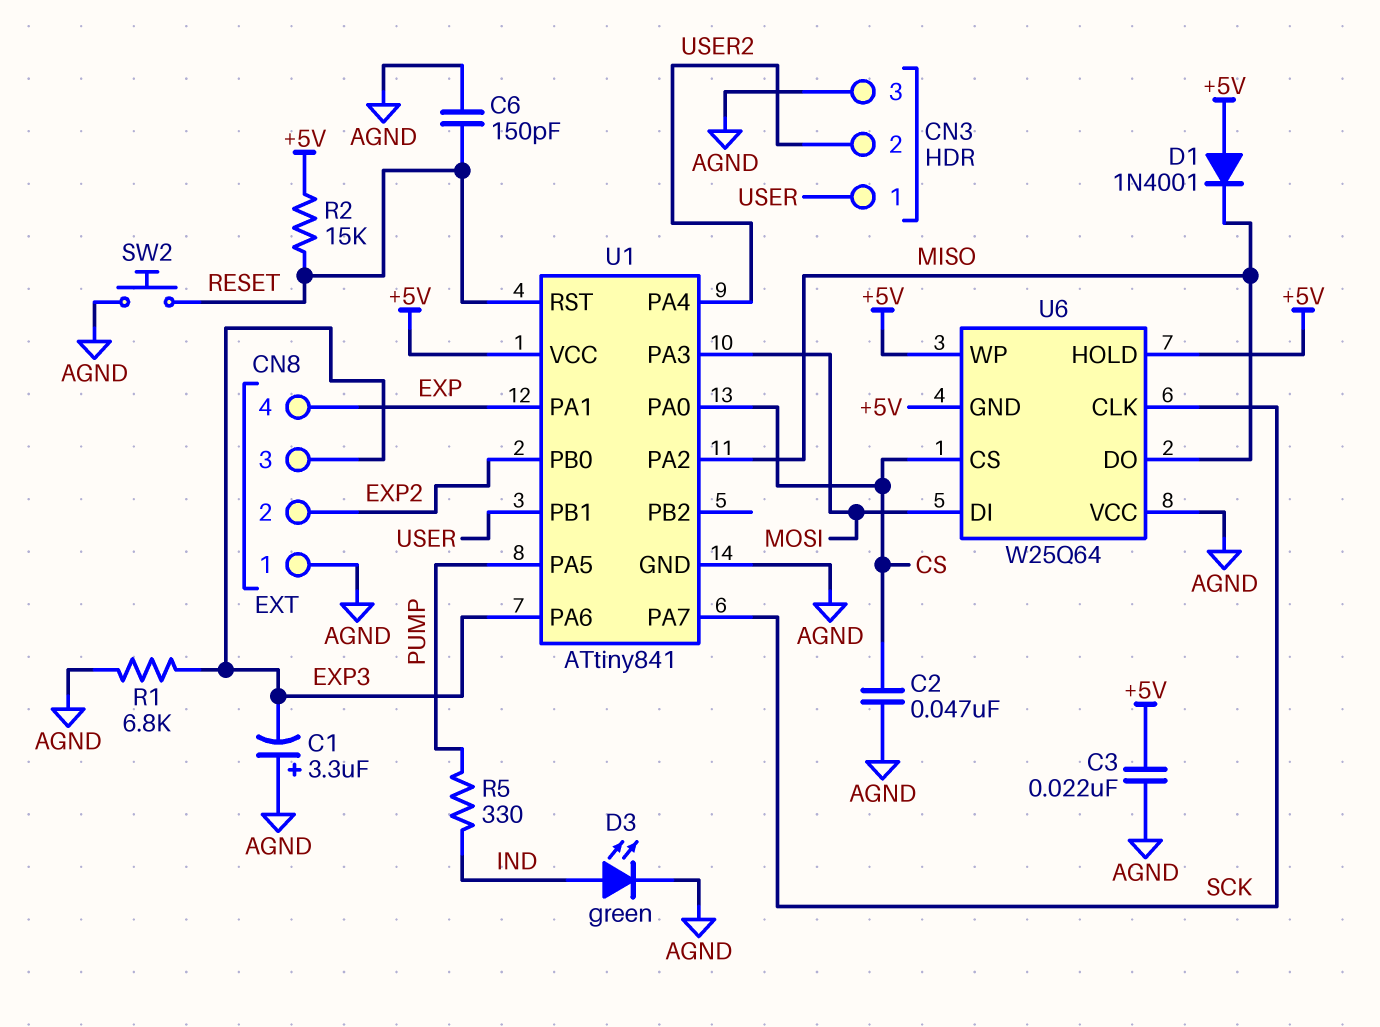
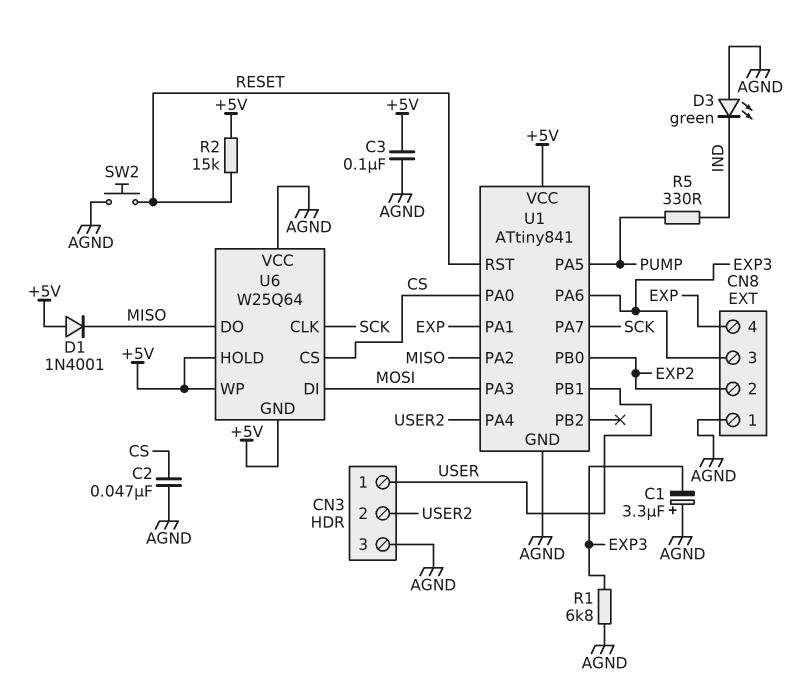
C3: 22nF (+5V, AGND) -> 100nF (+5V, AGND)
C6: 150pF (AGND, RESET) -> none
D3: LED green (A IND, K AGND) -> LED green (A AGND, K IND)

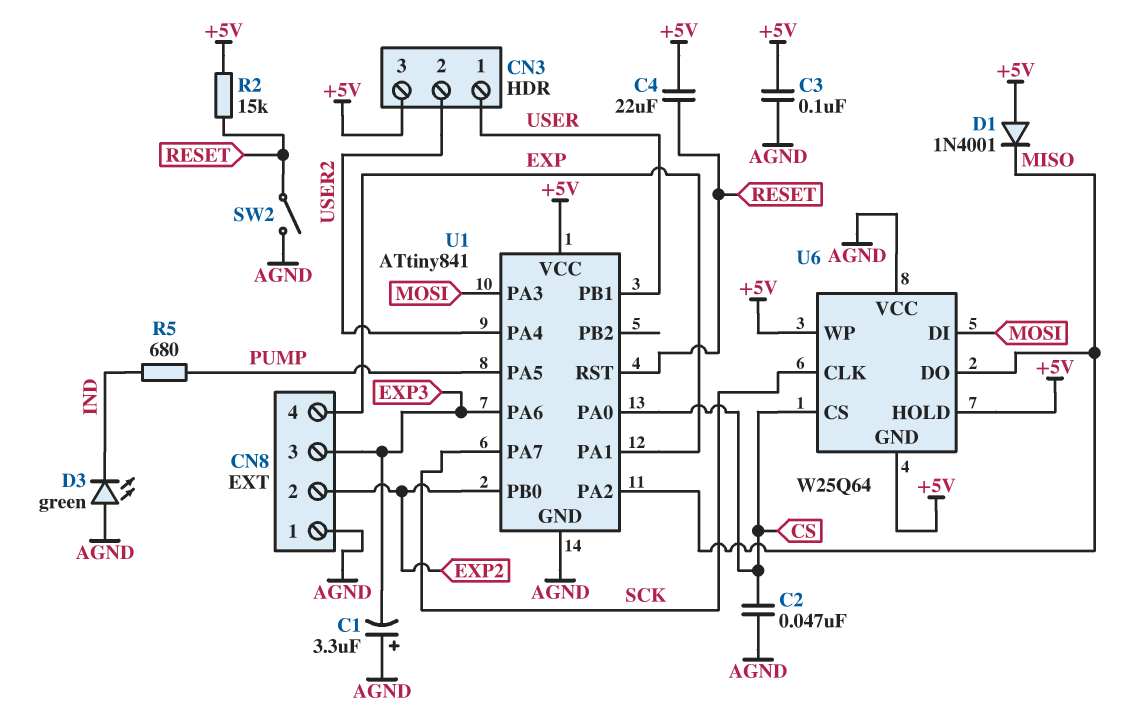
C4: none -> 22uF (+5V, RESET)
CN3 pin 3: AGND -> +5V
R1: 6.8k (AGND, EXP3) -> none
R5: 330 (IND, PUMP) -> 680 (IND, PUMP)
SW2: button (AGND, RESET) -> switch (AGND, RESET)

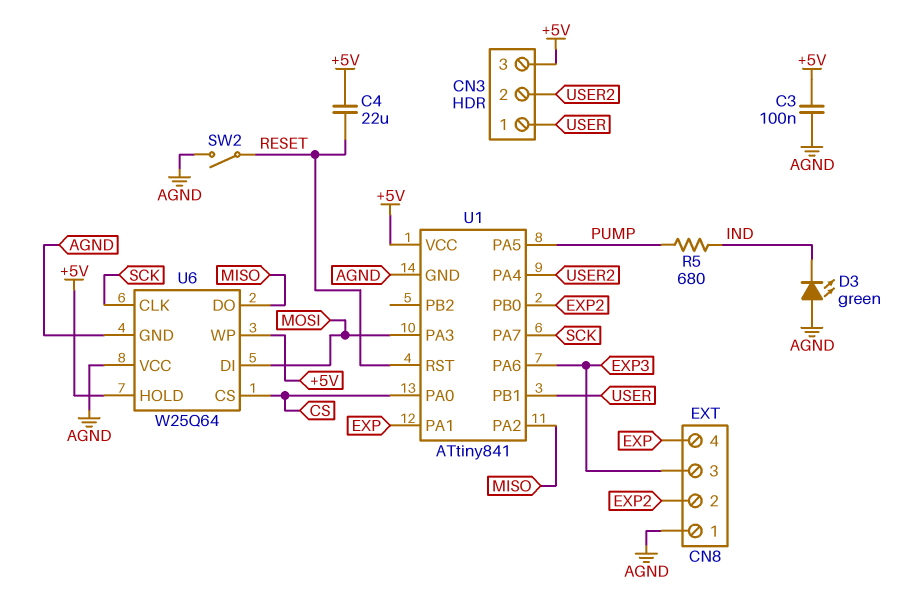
C1: 3.3uF (plus AGND, minus EXP3) -> none
C2: 47nF (AGND, CS) -> none
D1: diode 1N4001 (A +5V, K MISO) -> none
R2: 15k (+5V, RESET) -> none
U6 pin GND: +5V -> AGND

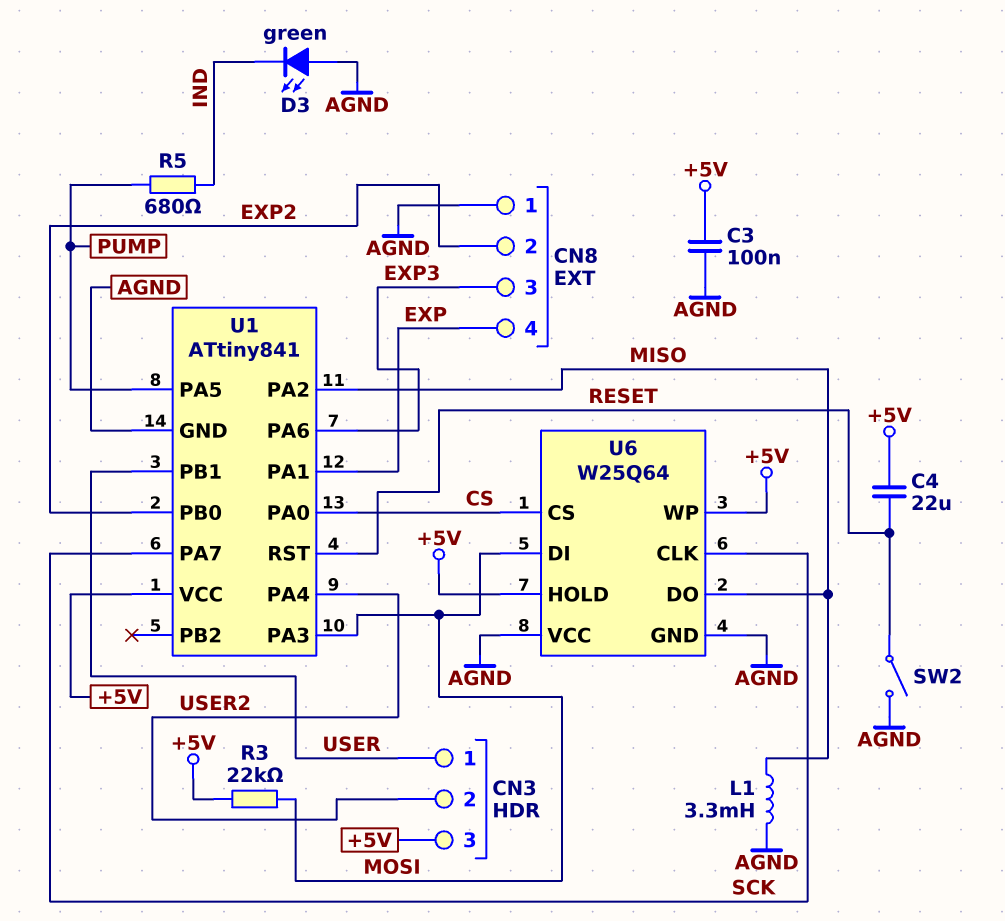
L1: none -> 3.3mH (AGND, MISO)
R3: none -> 22k (+5V, MOSI)

